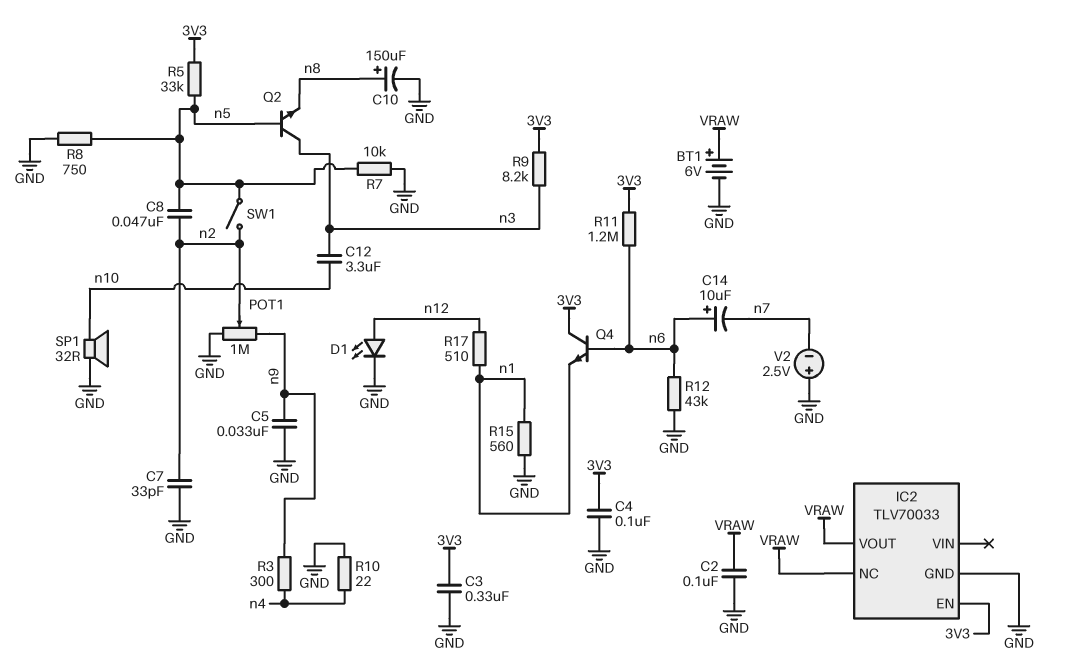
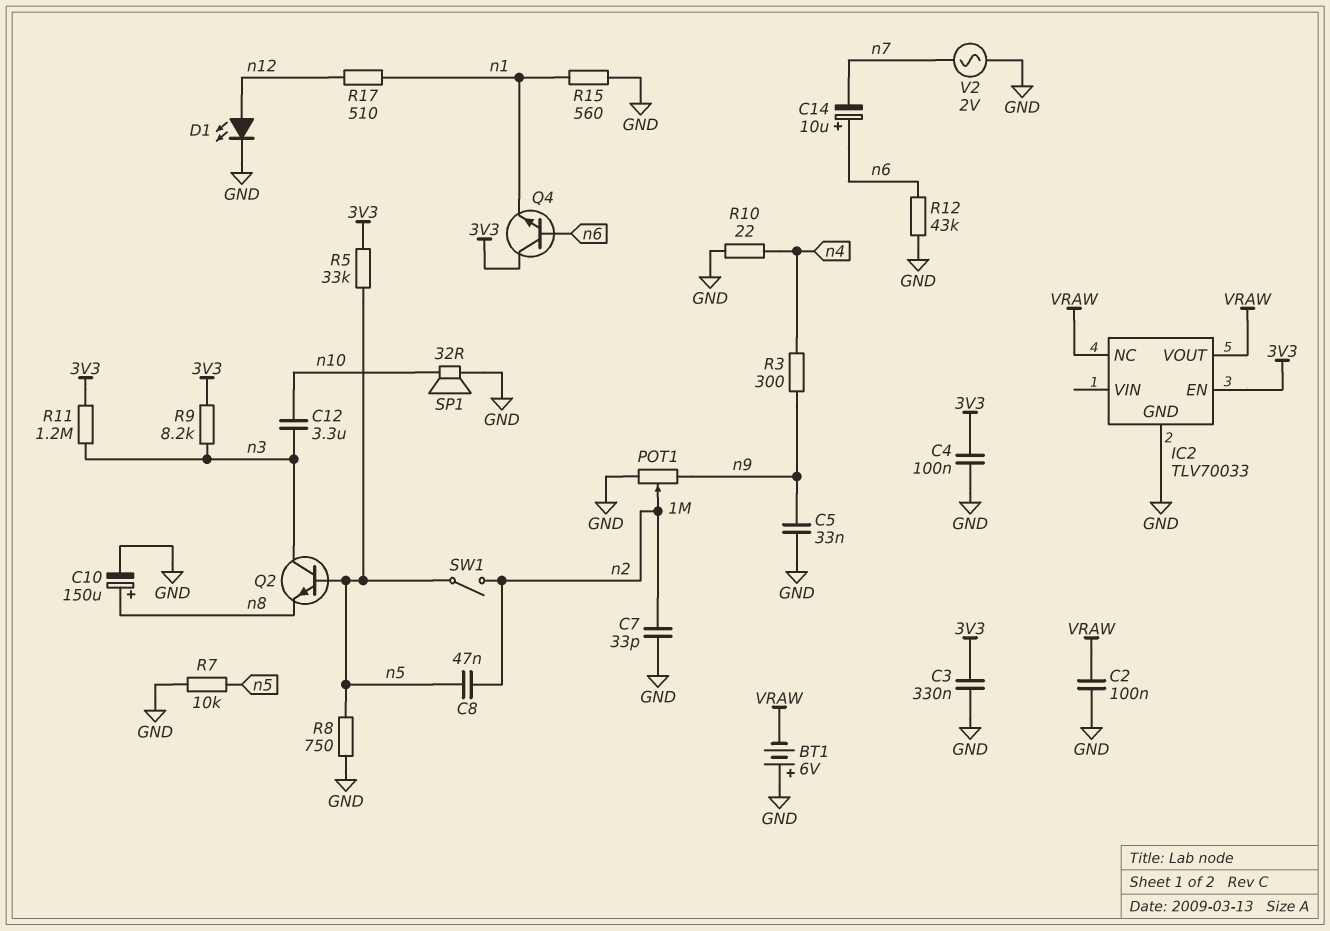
BT1: 6V (plus VRAW, minus GND) -> 6V (plus GND, minus VRAW)
R11: 1.2M (3V3, n6) -> 1.2M (3V3, n3)
V2: 2.5V (plus GND, minus n7) -> AC 2V (GND, n7)

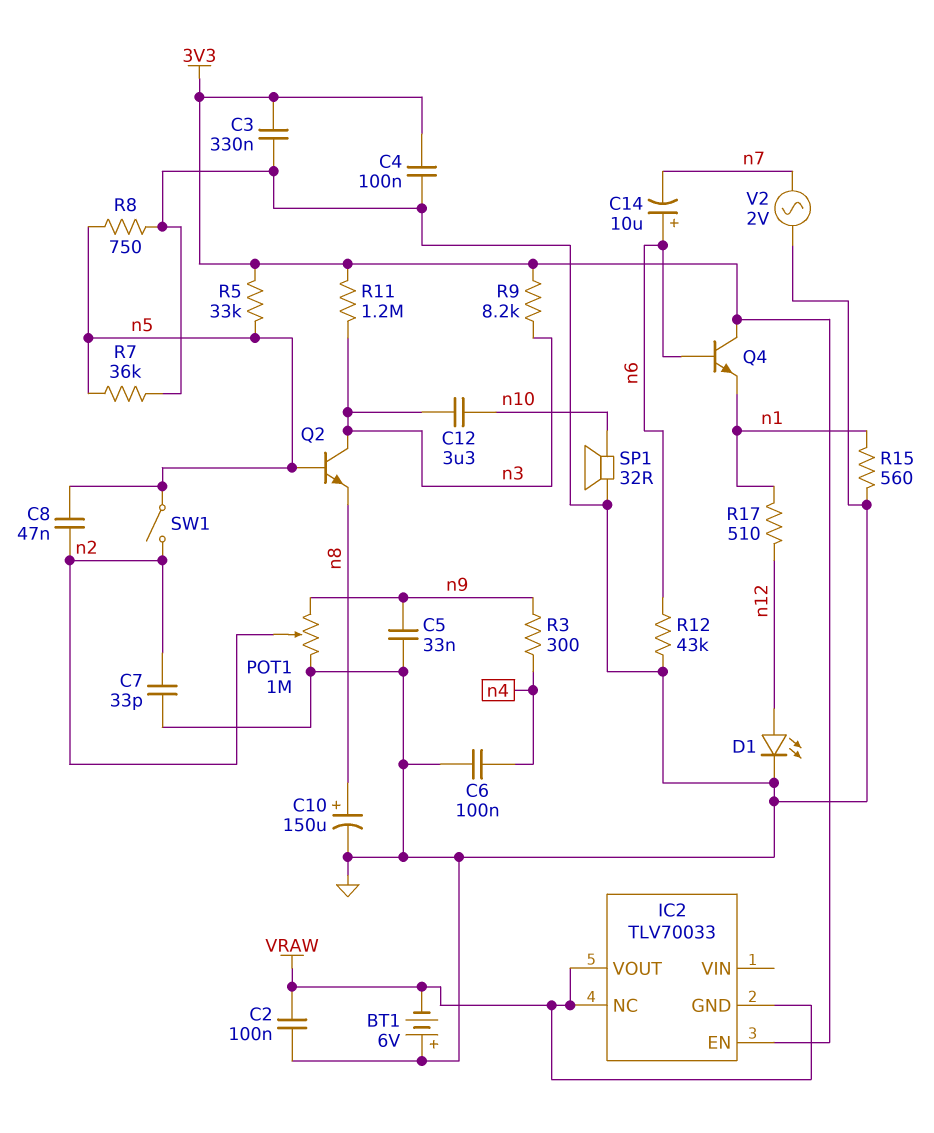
C6: none -> 100nF (GND, n4)
IC2 pin GND: GND -> VRAW
R7: 10k (GND, n5) -> 36k (GND, n5)
R10: 22 (GND, n4) -> none

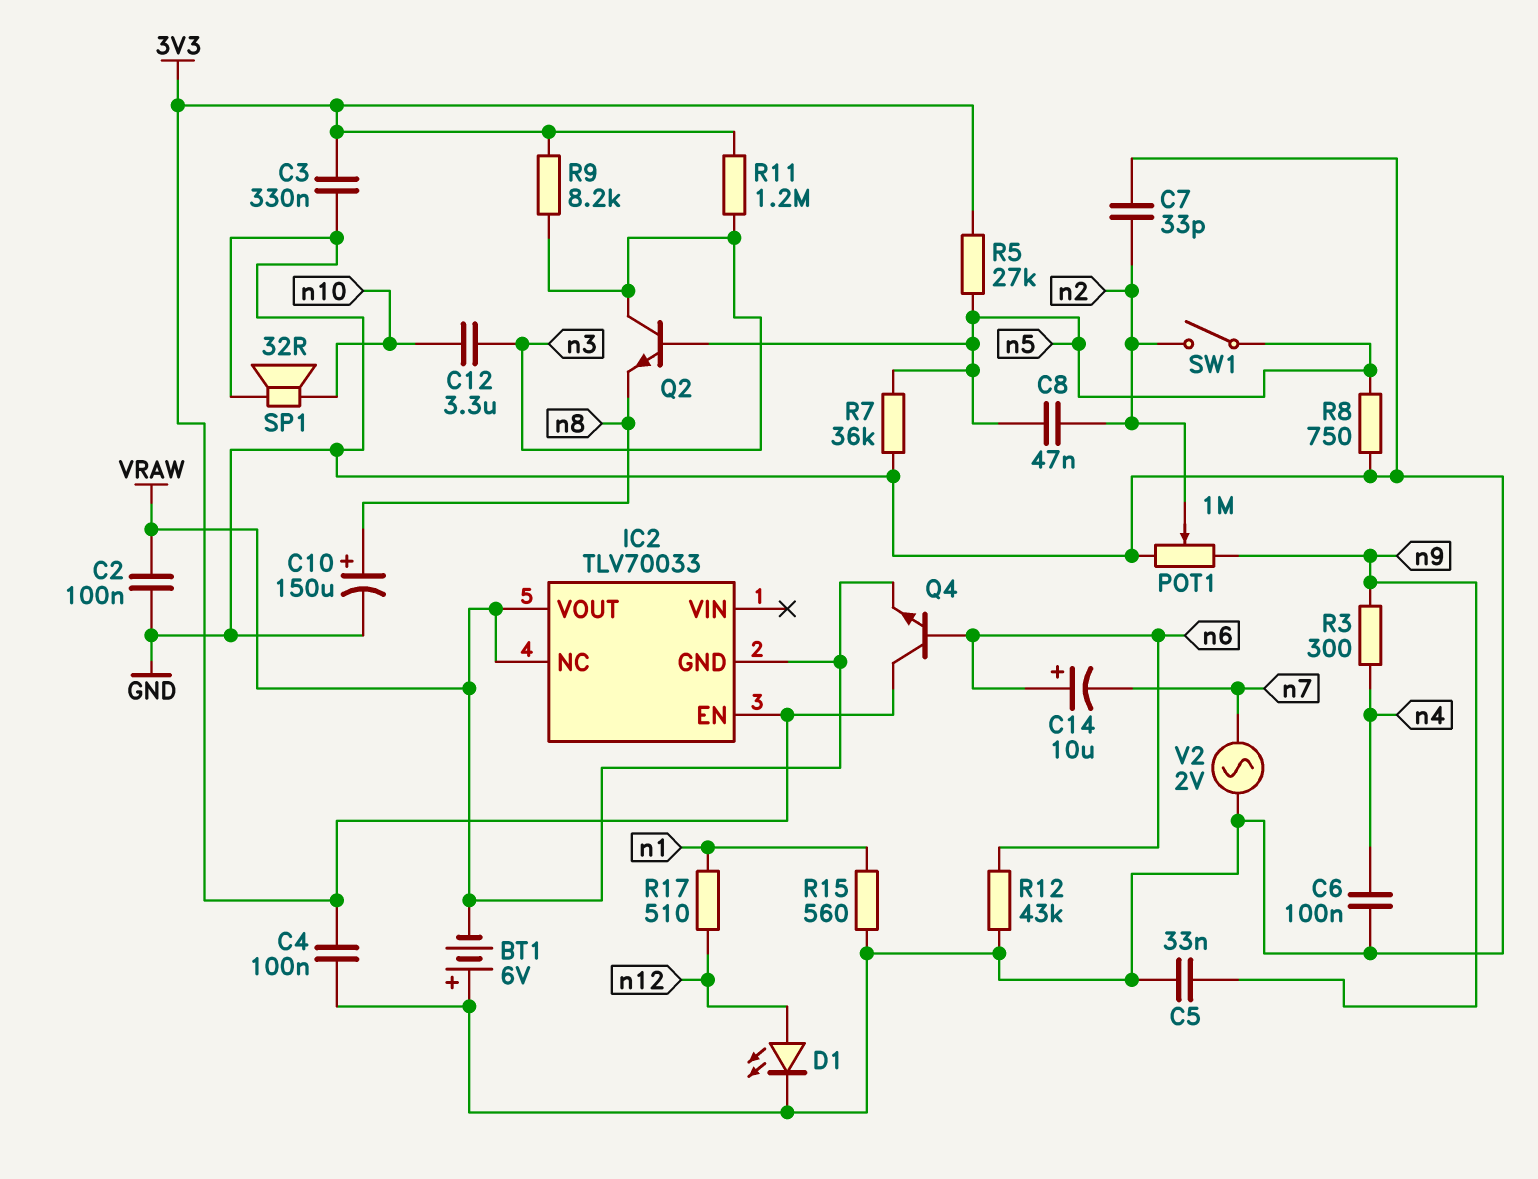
Q4: NPN (B n6, C 3V3, E n1) -> NPN (B n6, C 3V3, E VRAW)
R5: 33k (3V3, n5) -> 27k (3V3, n5)

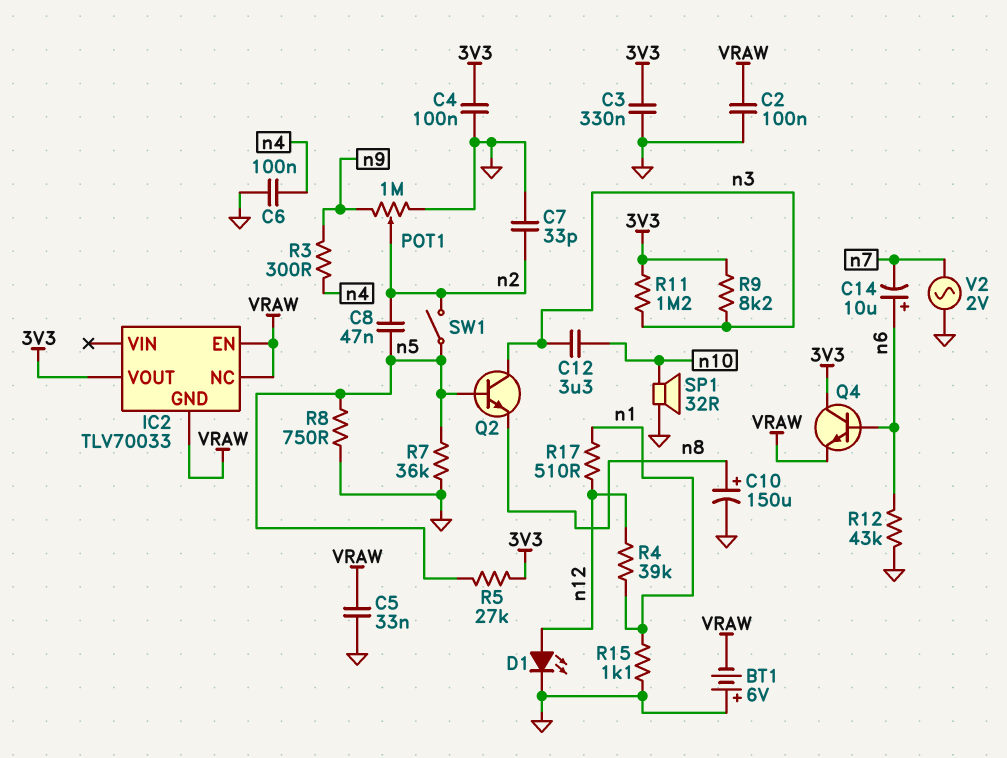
C5: 33nF (GND, n9) -> 33nF (GND, VRAW)
IC2 pin EN: 3V3 -> VRAW
IC2 pin VOUT: VRAW -> 3V3
R4: none -> 39k (n1, n12)
R15: 560 (GND, n1) -> 1.1k (GND, n1)

